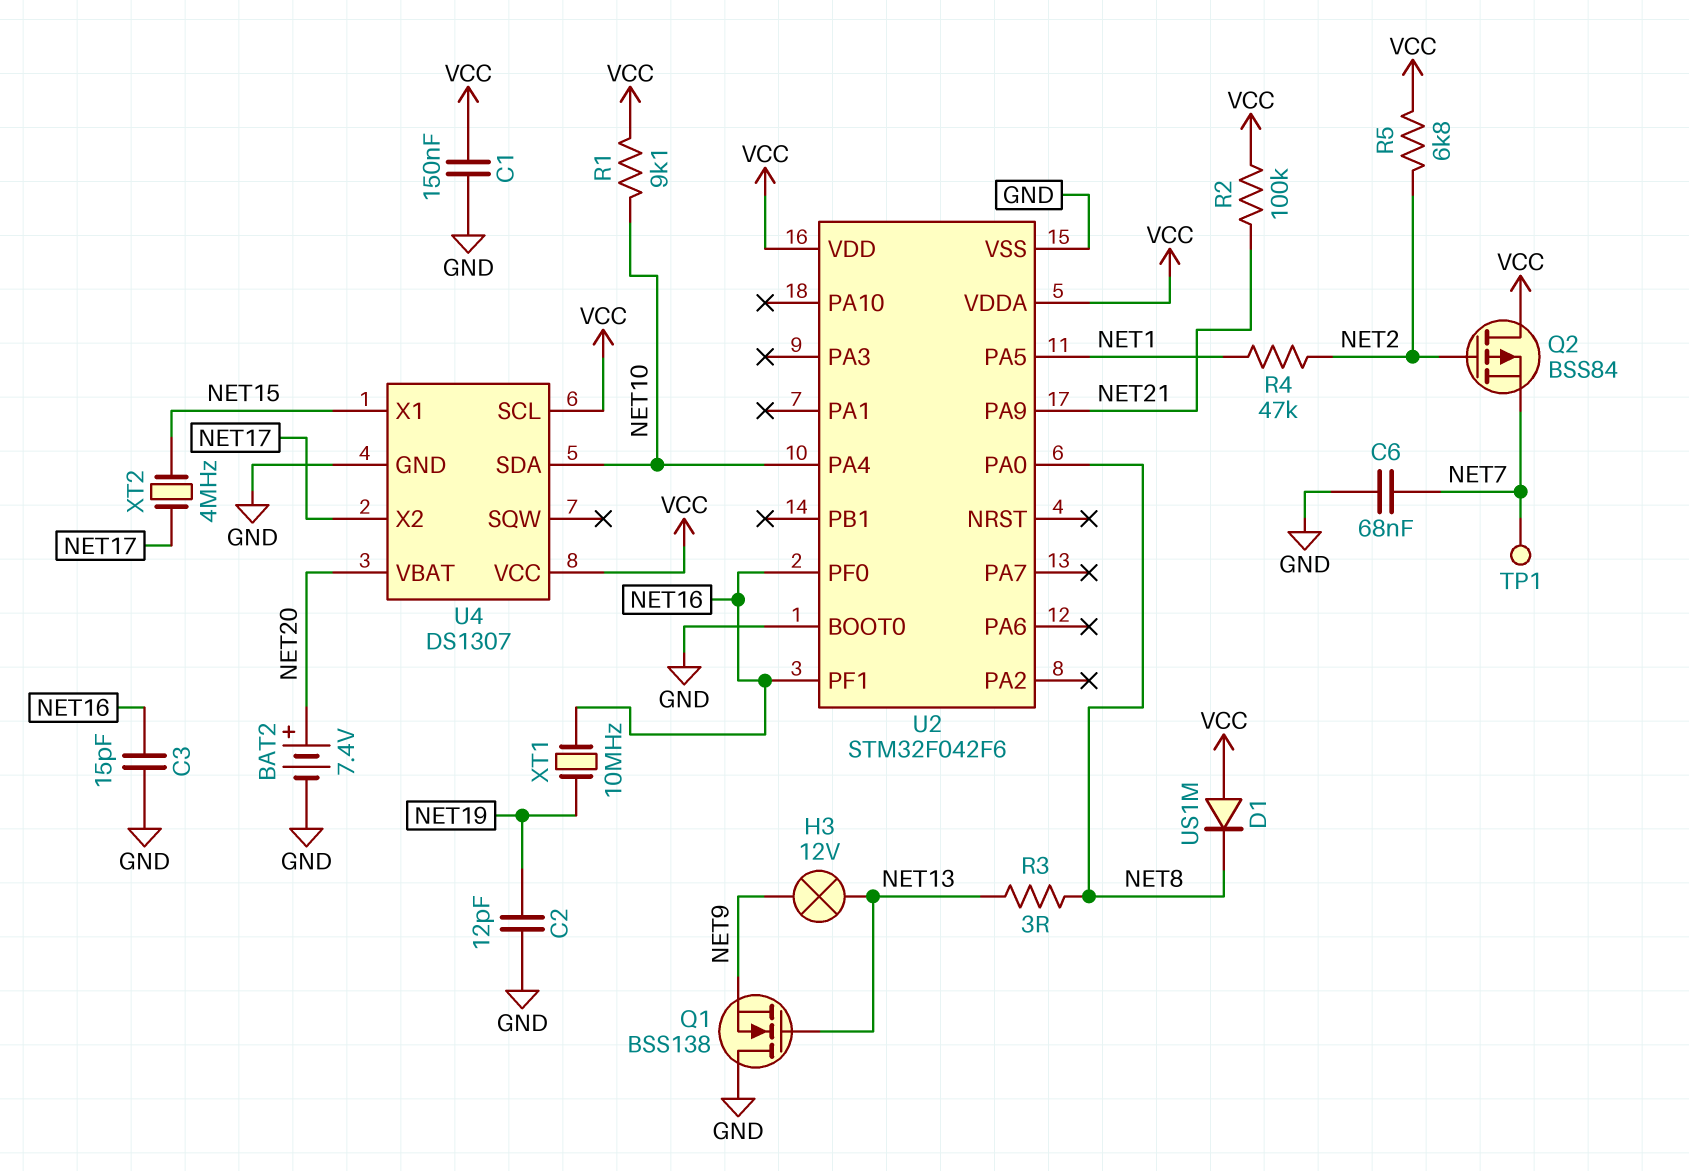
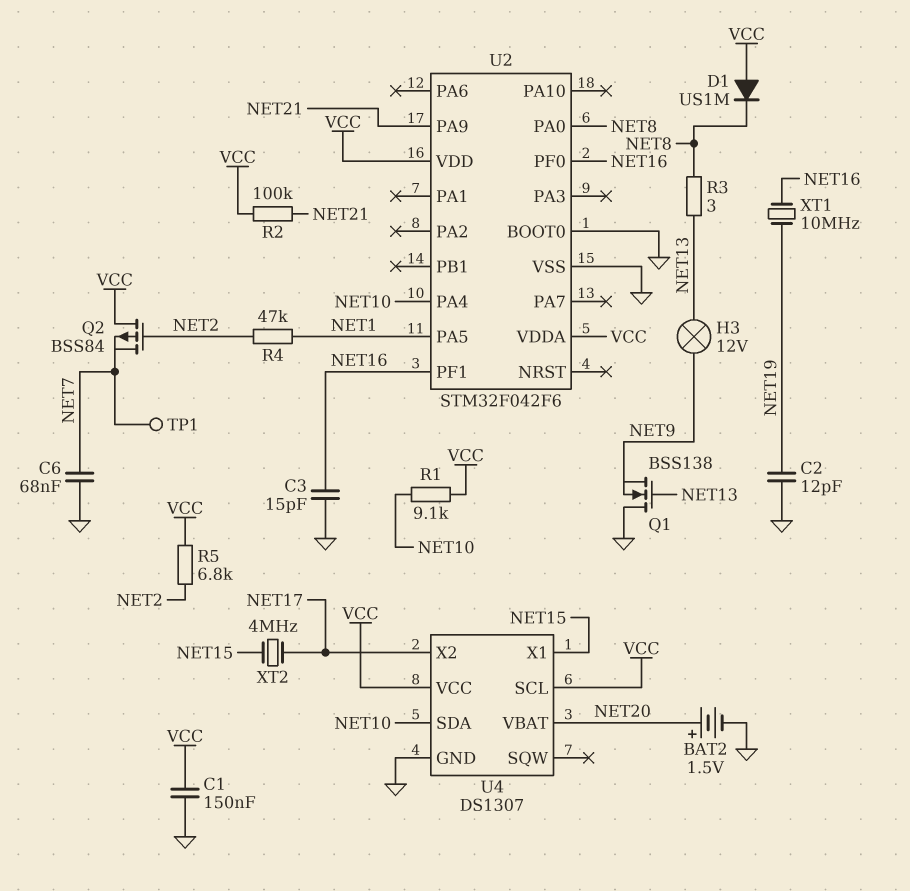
BAT2: 7.4V (plus NET20, minus GND) -> 1.5V (plus NET20, minus GND)

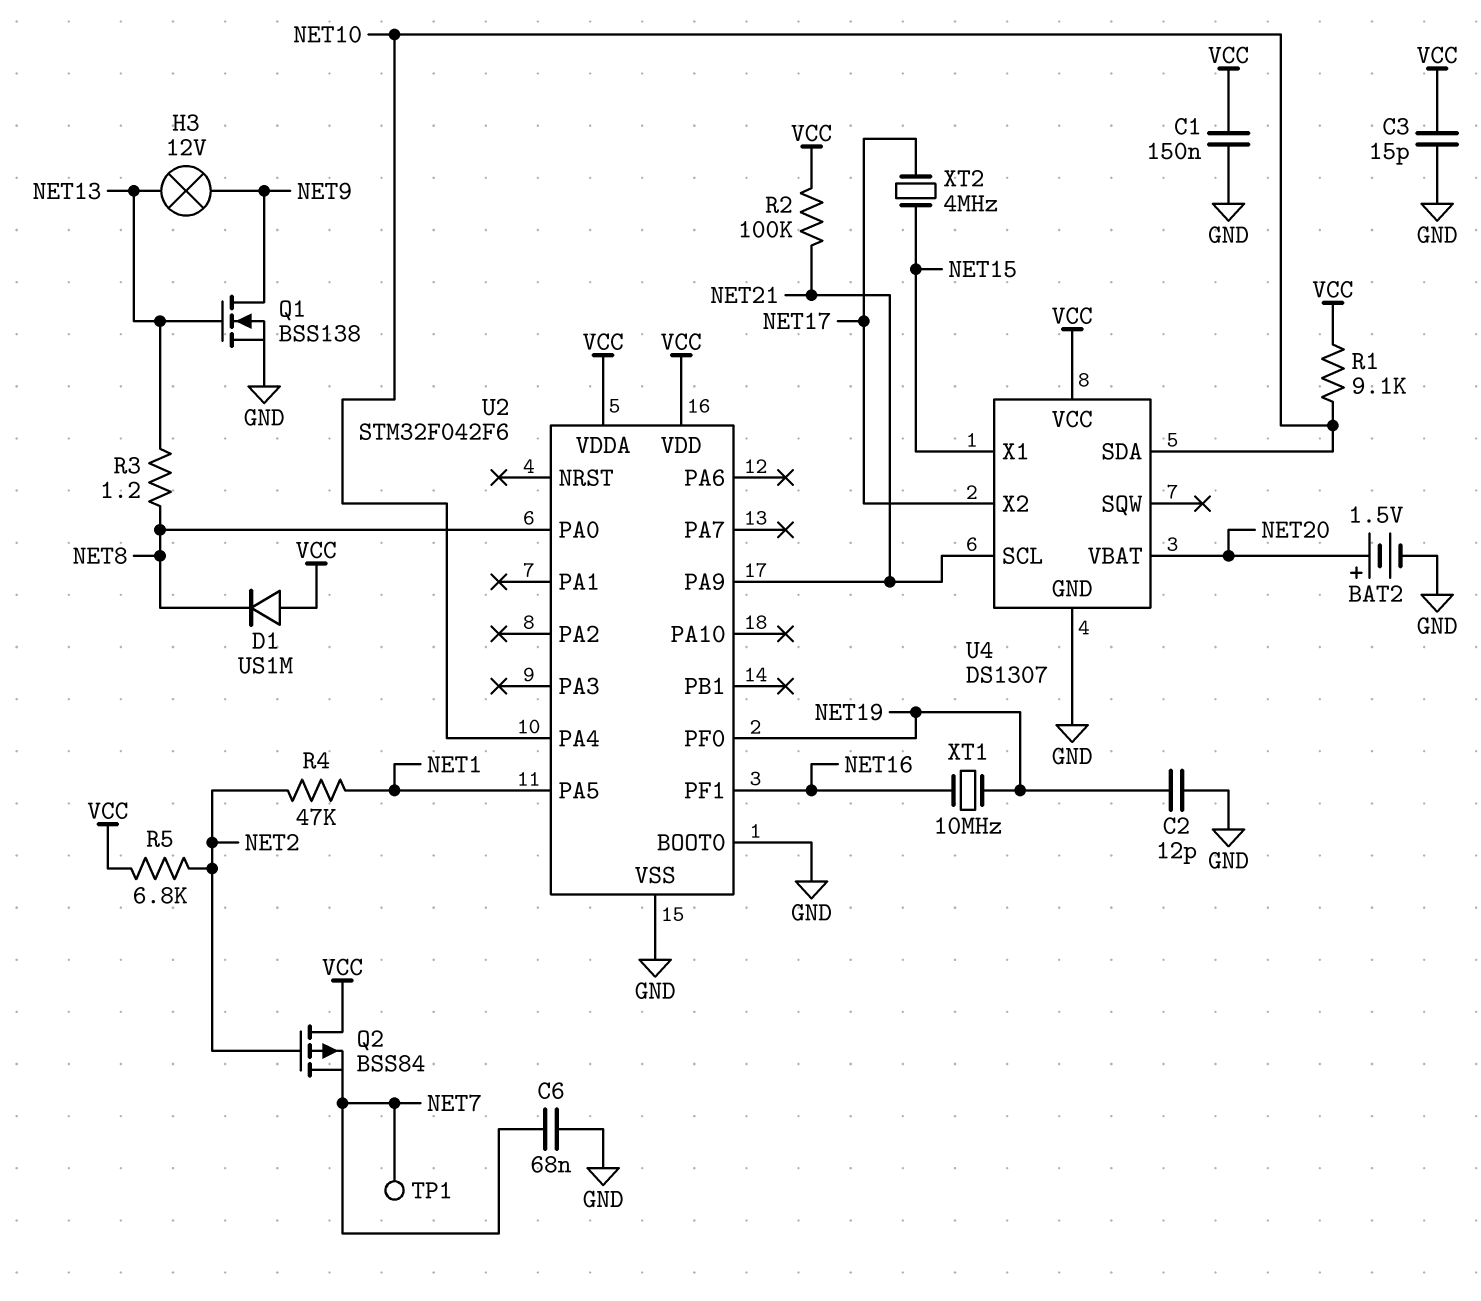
C3: 15pF (GND, NET16) -> 15pF (GND, VCC)
Q1: NMOS BSS138 (G NET13, D GND, S NET9) -> NMOS BSS138 (G NET13, D NET9, S GND)
R3: 3 (NET8, NET13) -> 1.2 (NET8, NET13)
U2 pin PF0: NET16 -> NET19
U4 pin SCL: VCC -> NET21

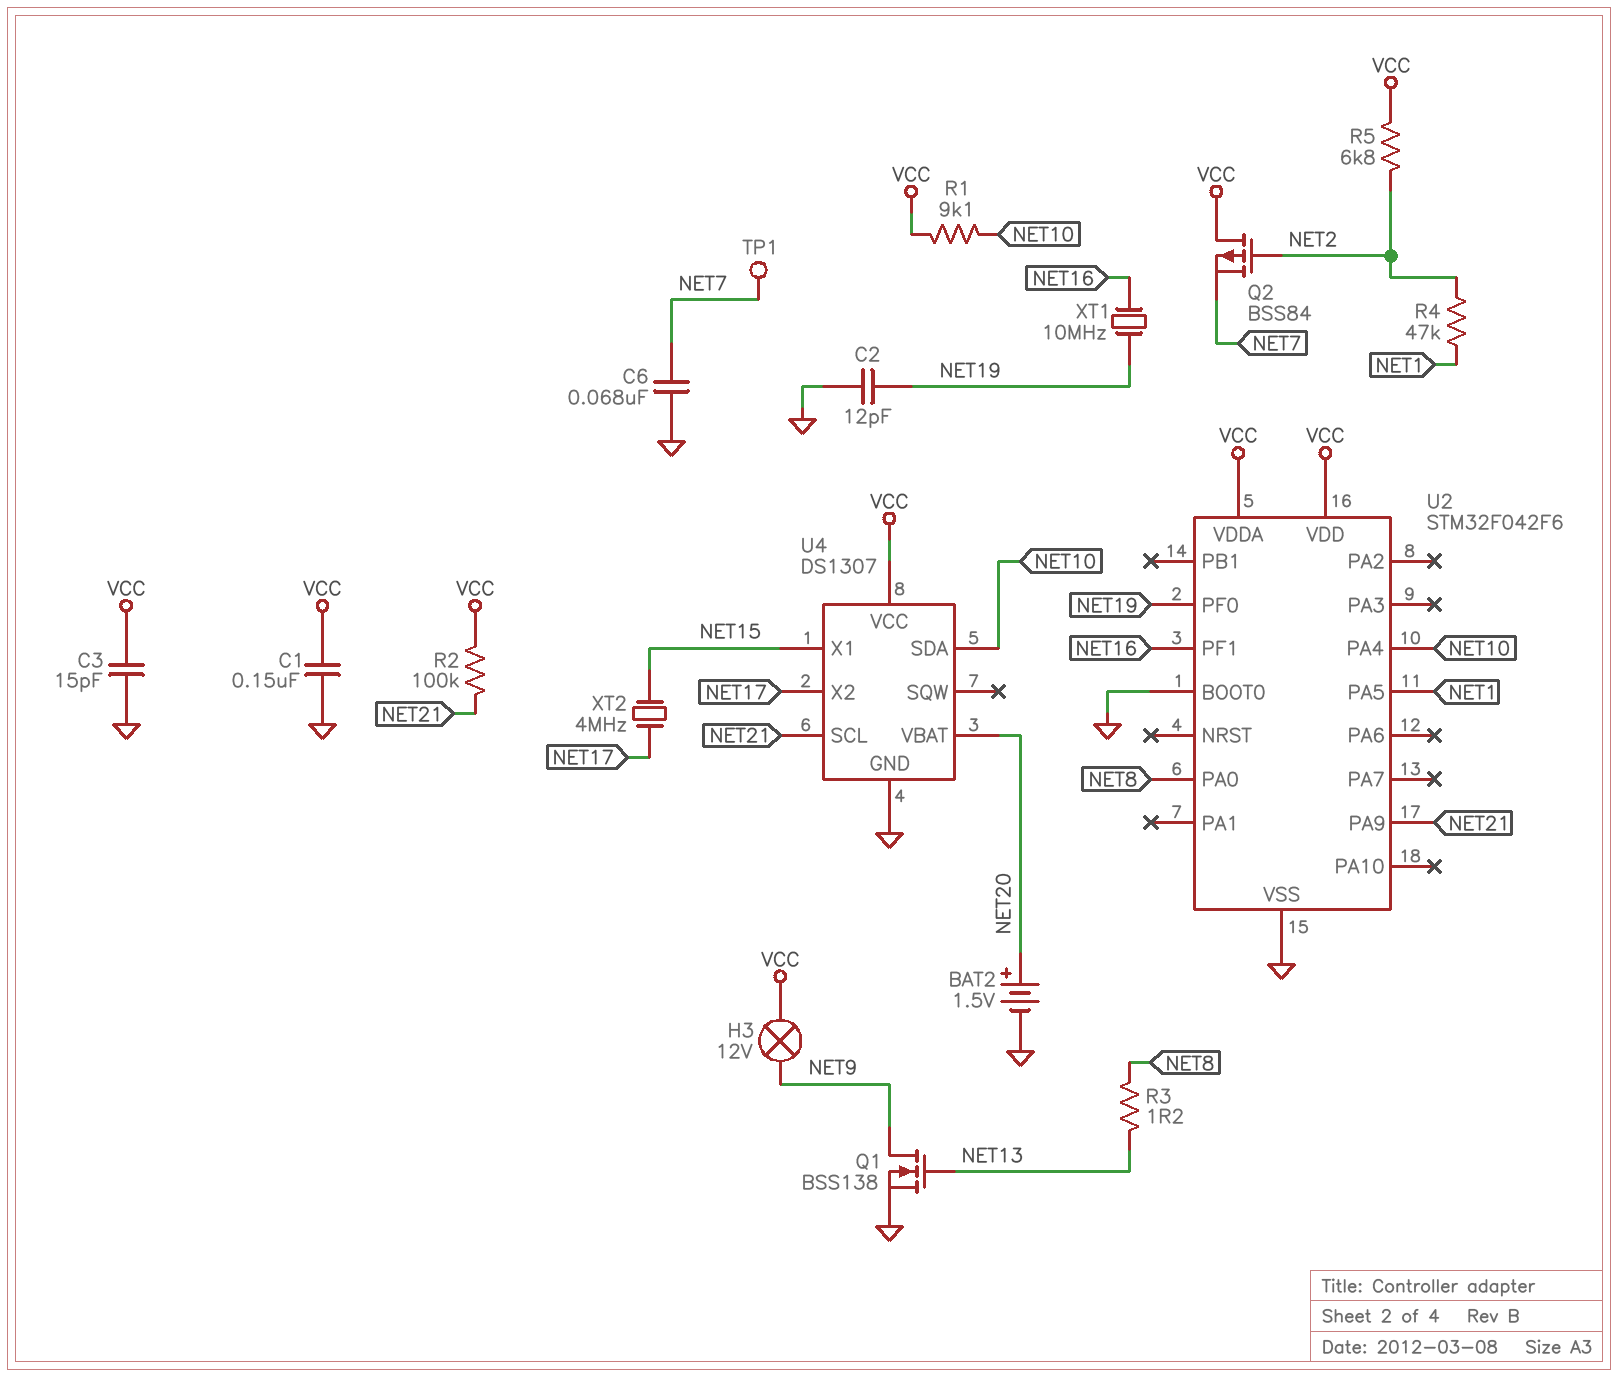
D1: diode US1M (A VCC, K NET8) -> none
H3: lamp 12V (NET9, NET13) -> lamp 12V (NET9, VCC)

